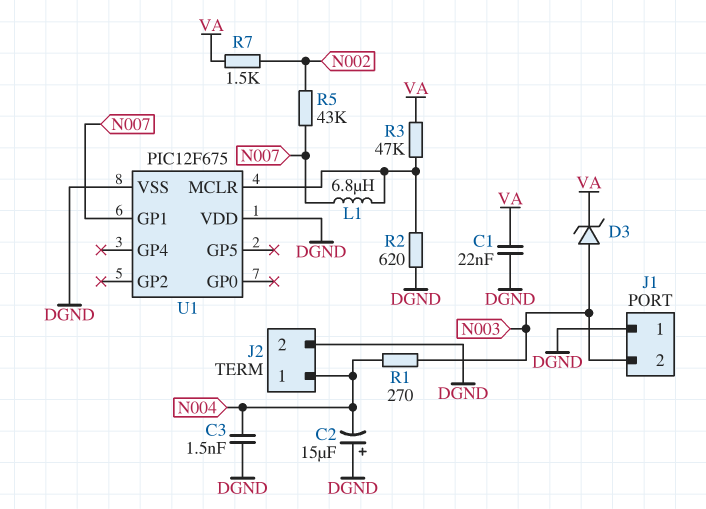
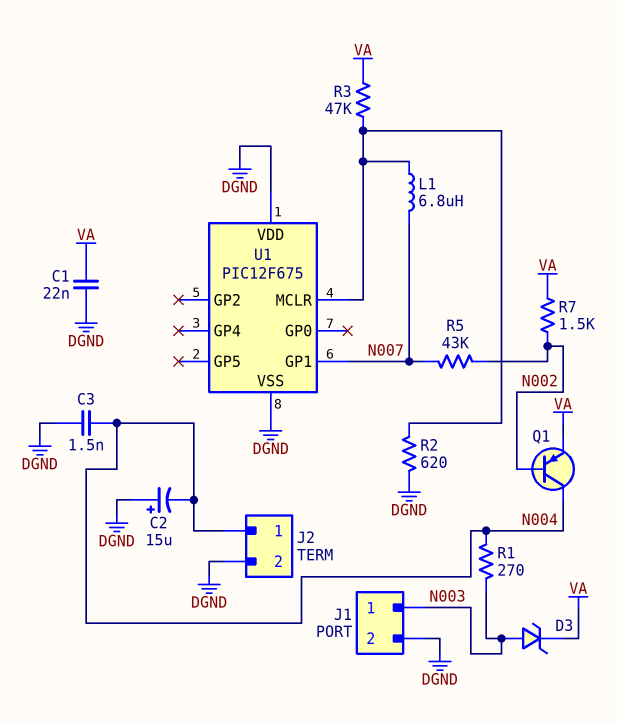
J1 pin 1: DGND -> N003
J1 pin 2: N003 -> DGND
Q1: none -> PNP (B N002, C N004, E VA)

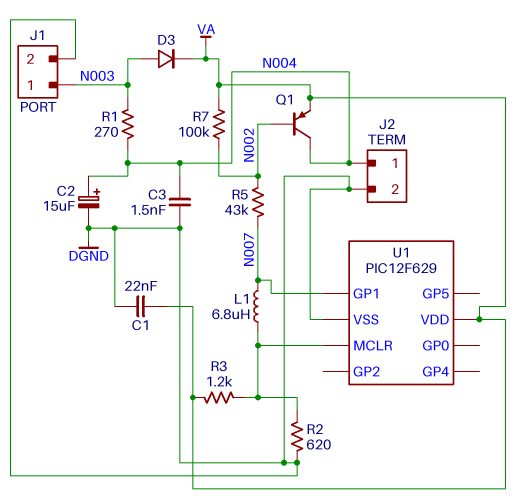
C2: 15uF (plus DGND, minus N004) -> 15uF (plus N004, minus DGND)
D3: zener (A N003, K VA) -> diode (A N003, K VA)
R3: 47k (U1/MCLR, VA) -> 1.2k (U1/MCLR, VA)
R7: 1.5k (N002, VA) -> 100k (N002, VA)
U1: PIC12F675 -> PIC12F629
U1 pin VDD: DGND -> VA

